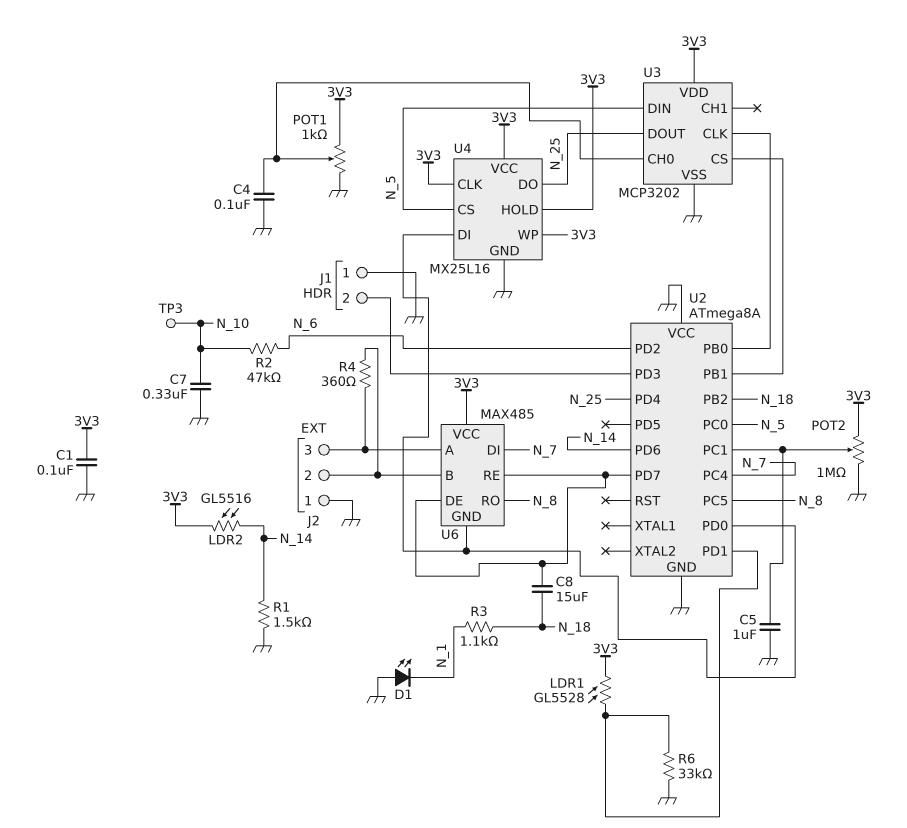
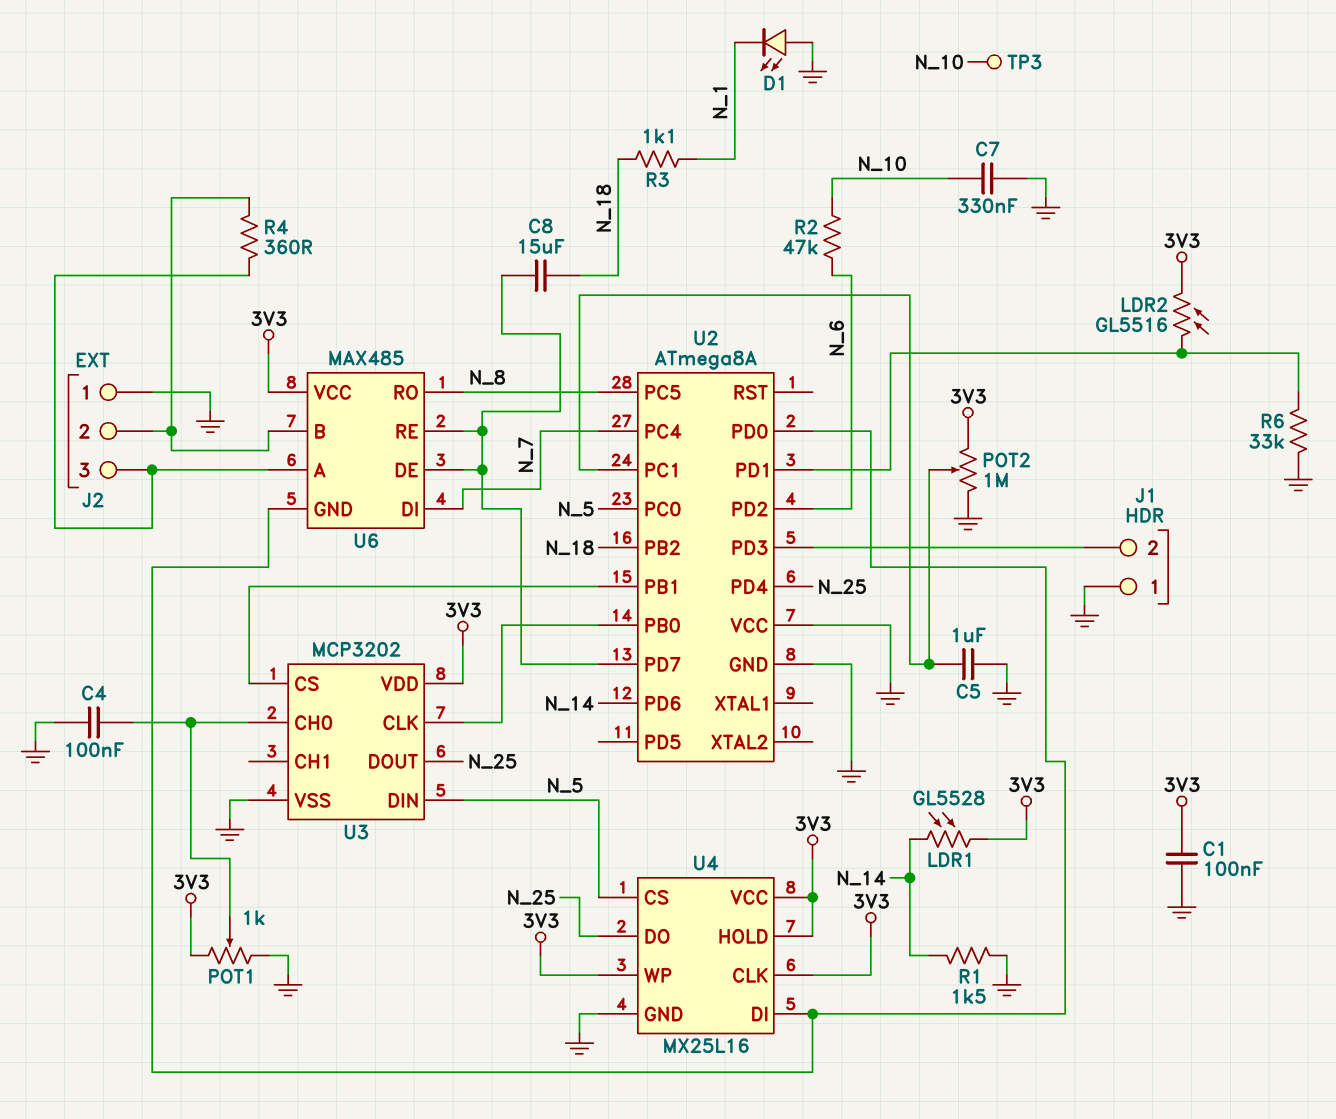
LDR1: GL5528 (3V3, U2/PD1) -> GL5528 (3V3, N_14)
LDR2: GL5516 (3V3, N_14) -> GL5516 (3V3, U2/PD1)

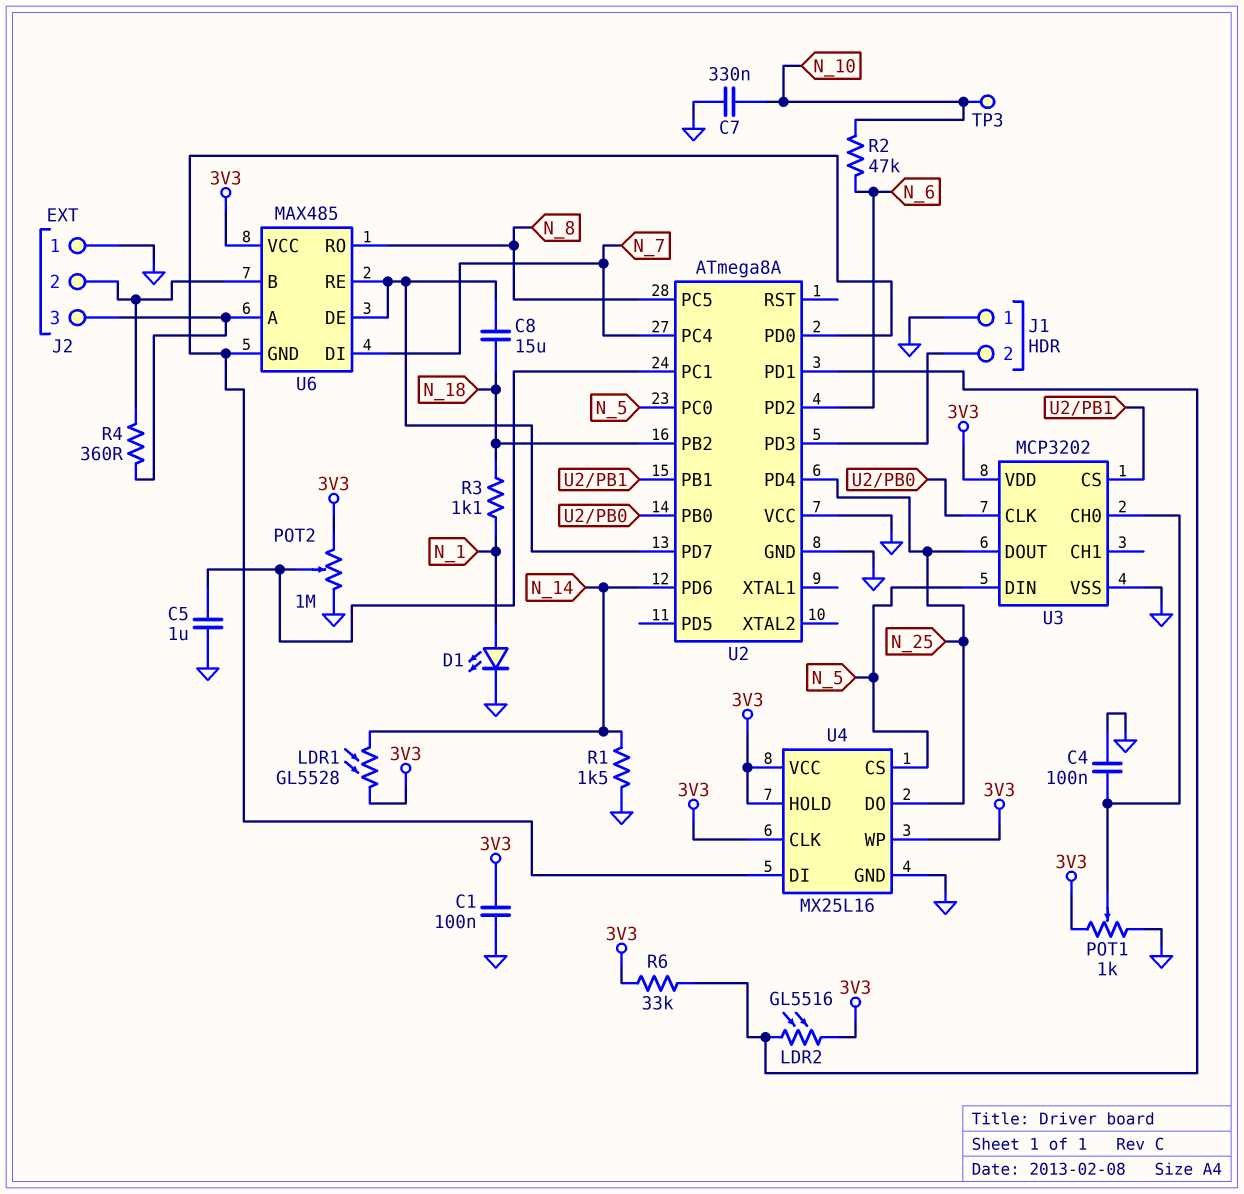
D1: LED (A GND, K N_1) -> LED (A N_1, K GND)
R6: 33k (GND, U2/PD1) -> 33k (3V3, U2/PD1)

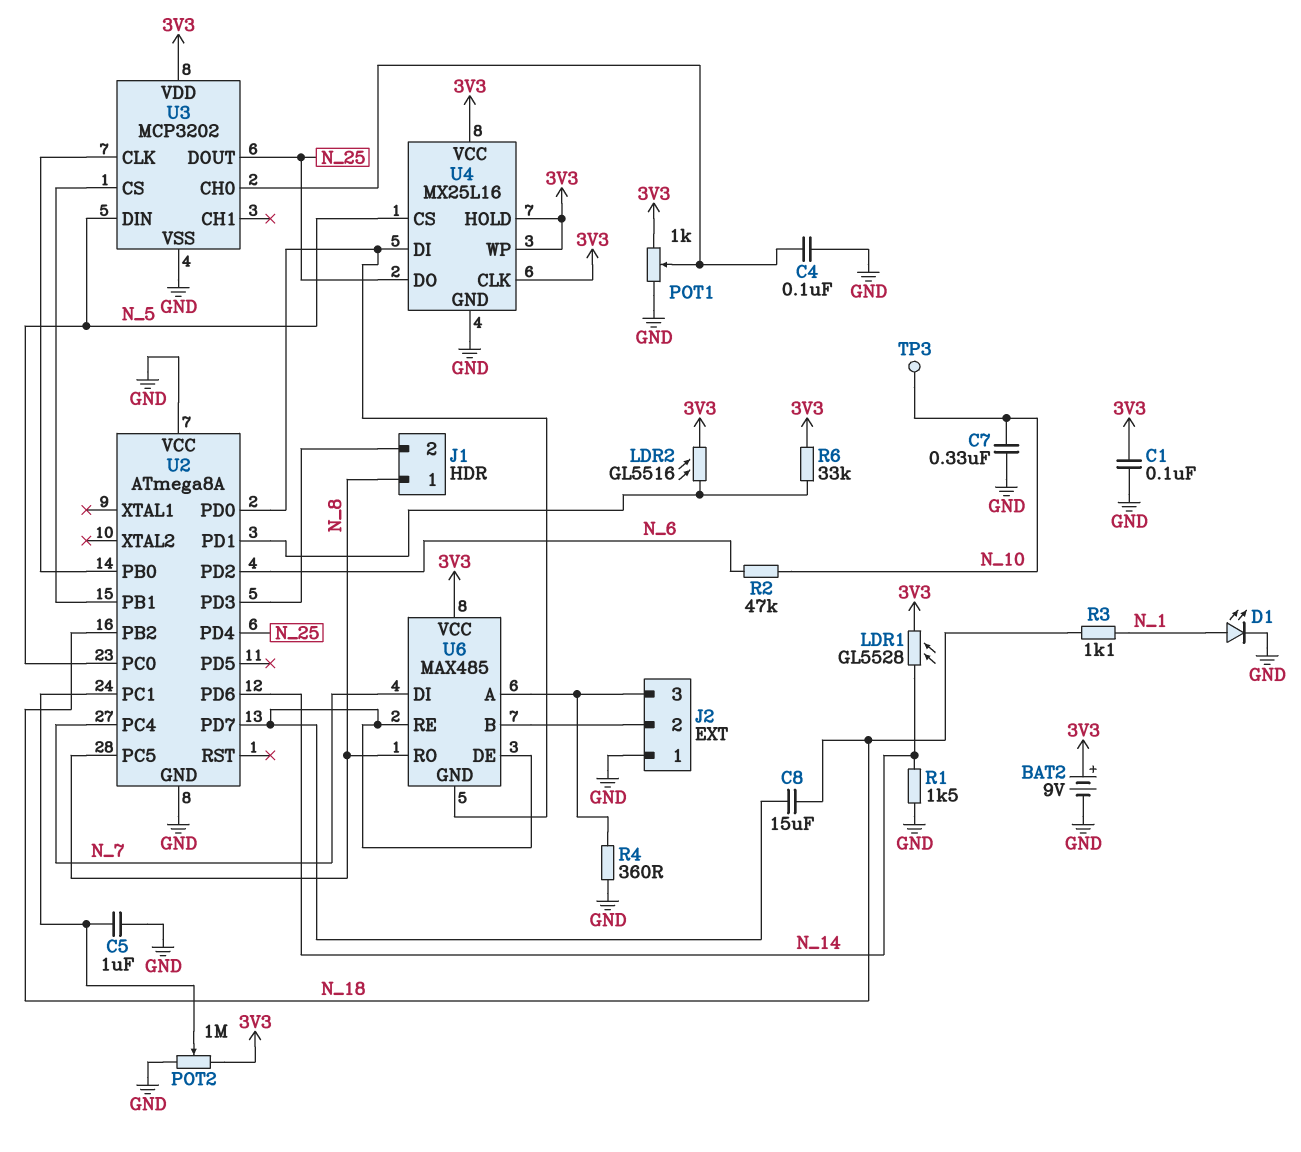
BAT2: none -> 9V (plus 3V3, minus GND)
J1 pin 1: GND -> N_8
R4: 360 (J2/2, J2/3) -> 360 (GND, J2/3)

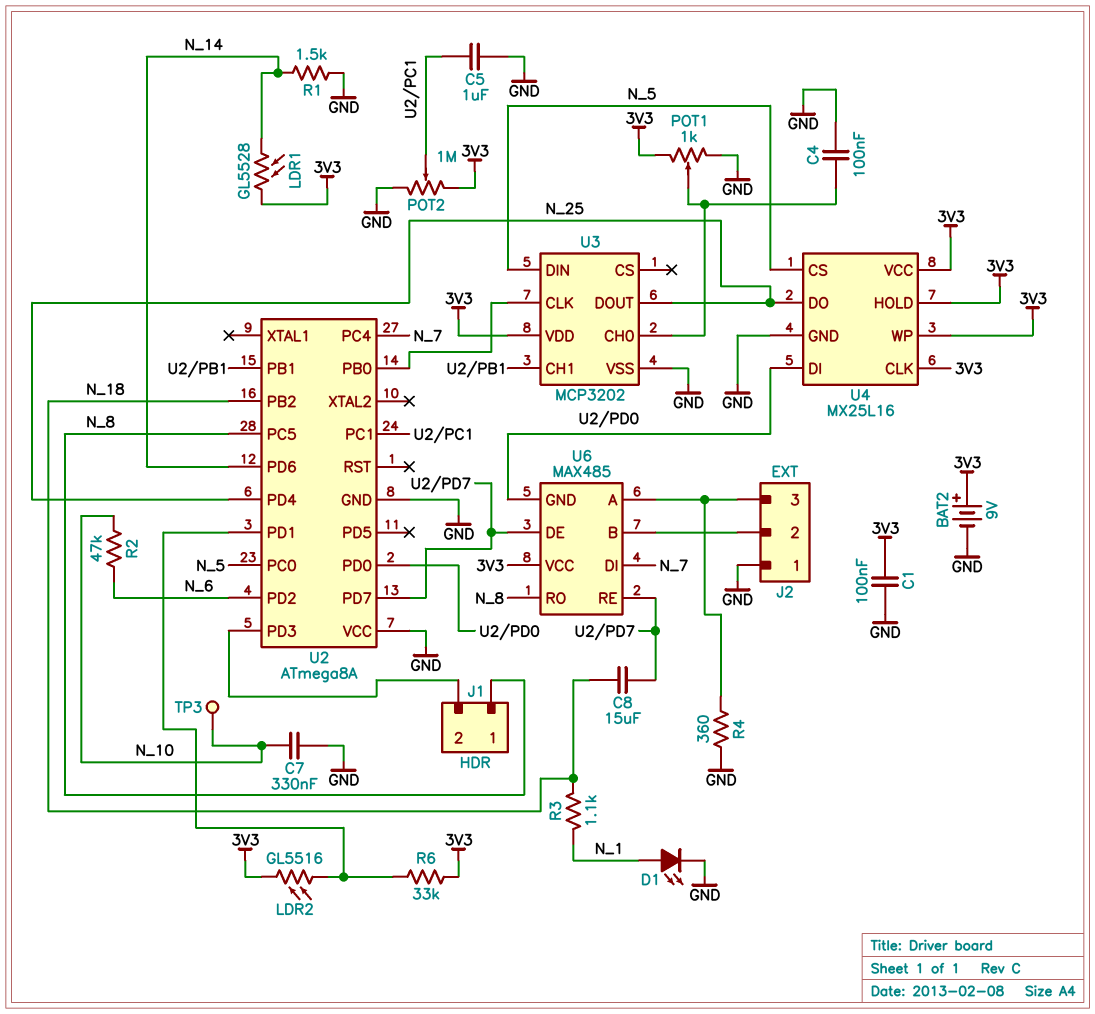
U3 pin CH1: none -> U2/PB1
U3 pin CS: U2/PB1 -> none

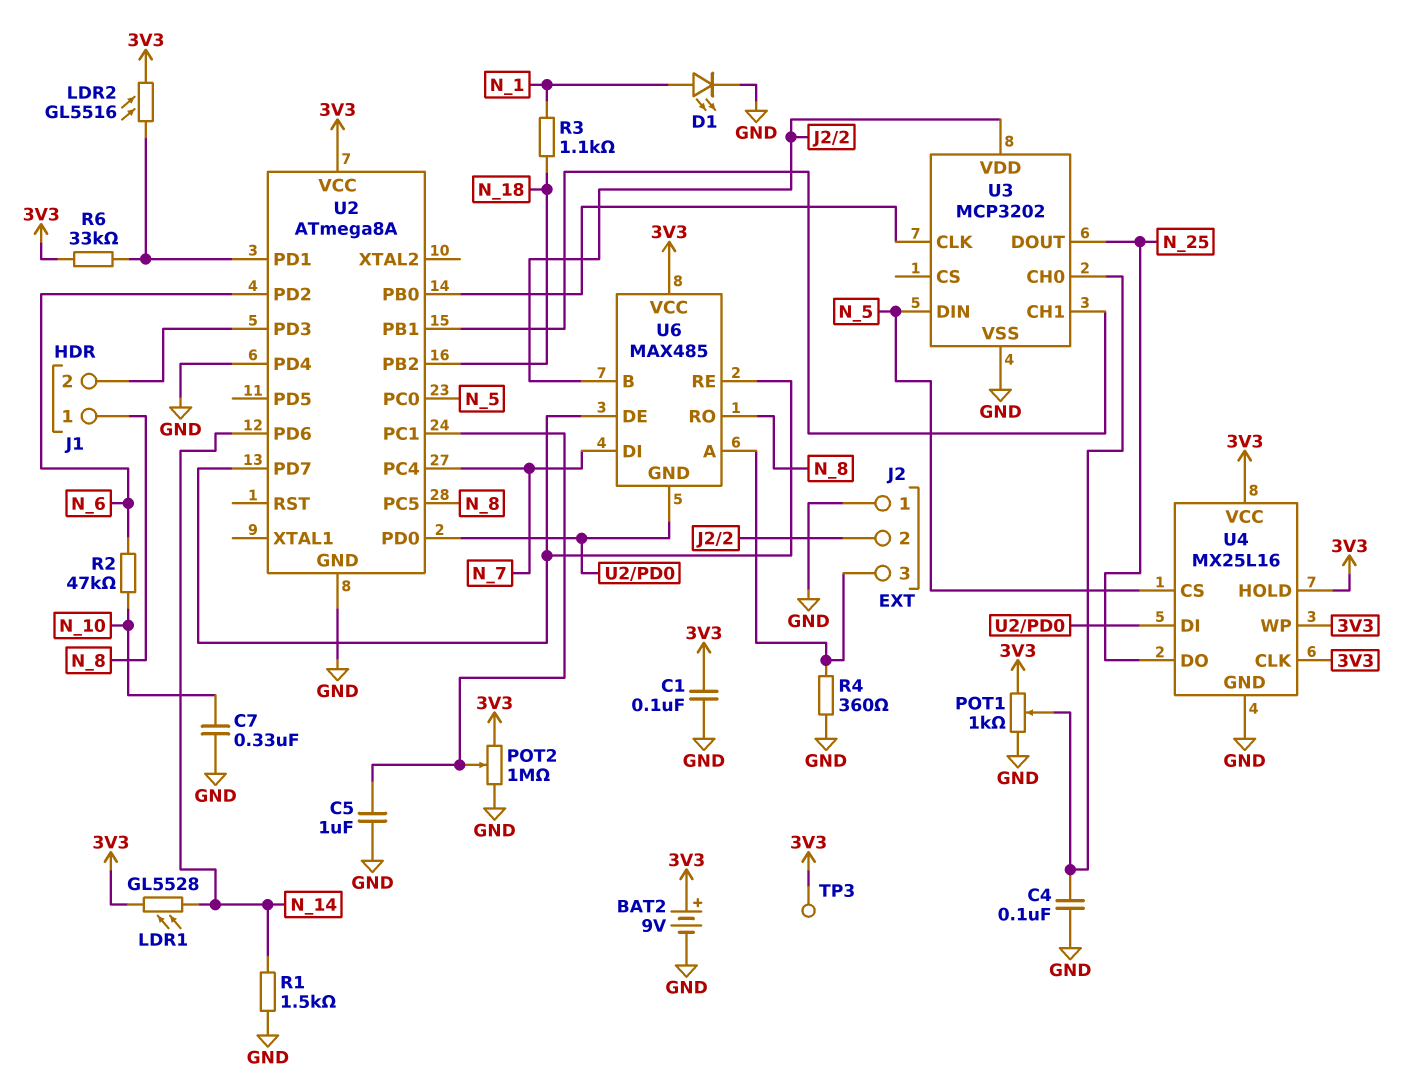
C8: 15uF (N_18, U2/PD7) -> none
TP3: test point (N_10) -> test point (3V3)
U2 pin PD4: N_25 -> GND
U2 pin VCC: GND -> 3V3
U3 pin VDD: 3V3 -> J2/2

